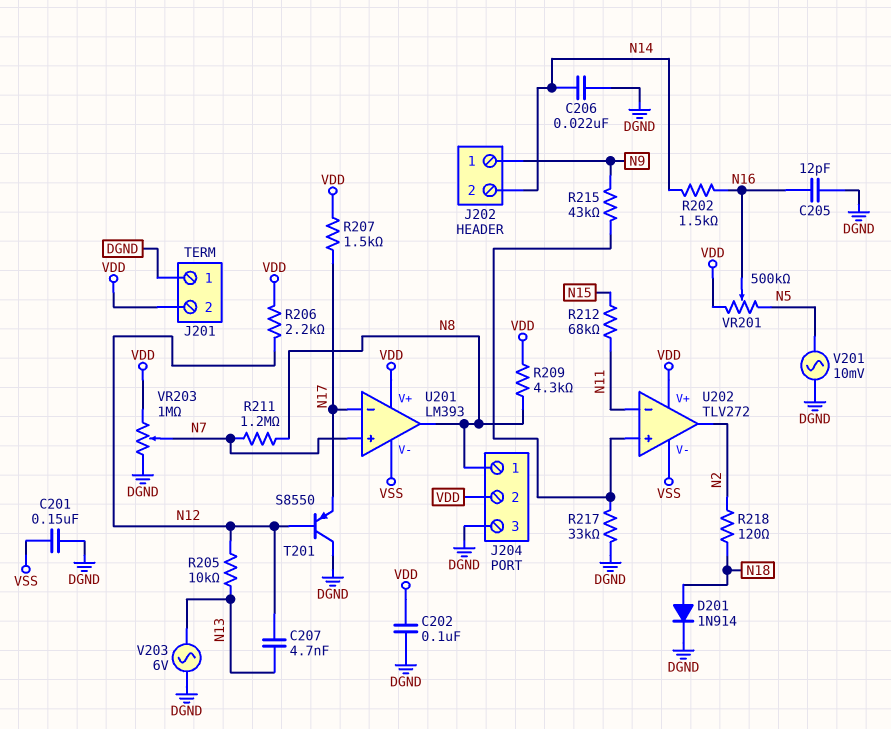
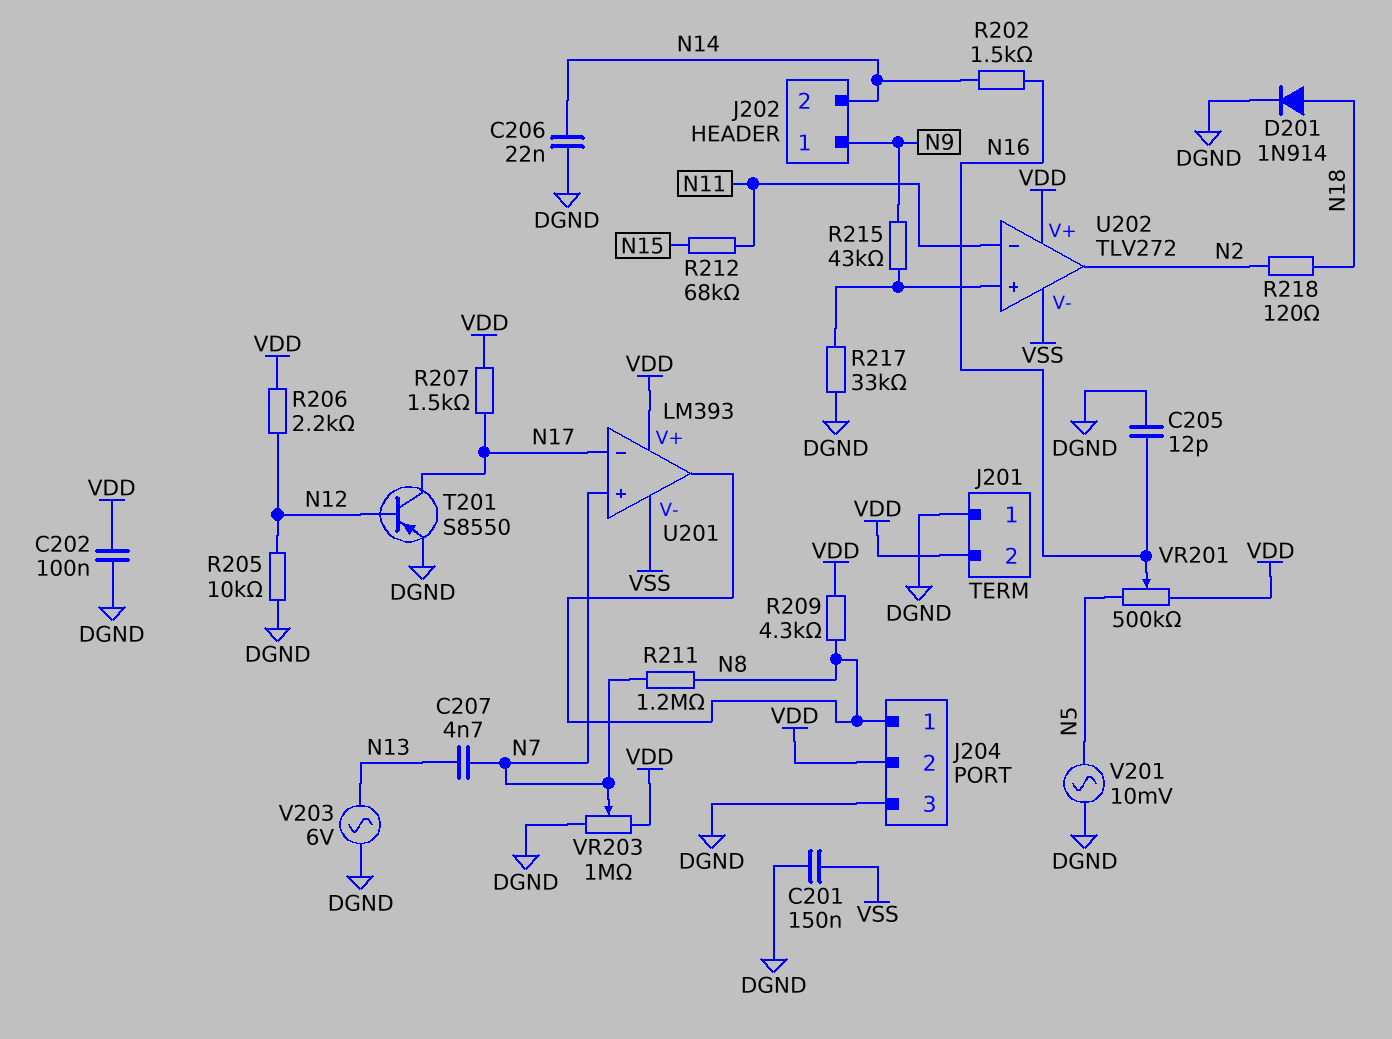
C207: 4.7nF (N12, N13) -> 4.7nF (N7, N13)
R205: 10k (N12, N13) -> 10k (DGND, N12)
T201: PNP S8550 (B N12, C DGND, E N17) -> PNP S8550 (B N12, C N17, E DGND)

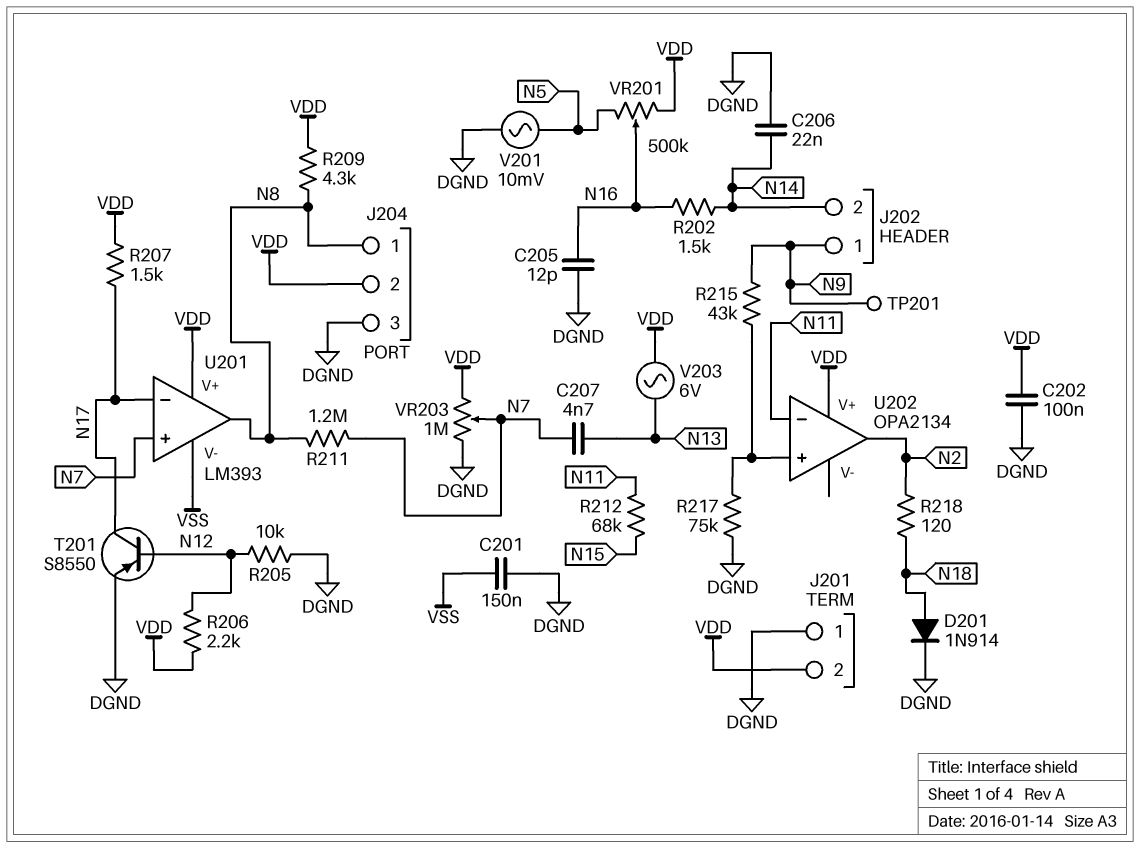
R217: 33k (DGND, U202/in+) -> 75k (DGND, U202/in+)
TP201: none -> test point (N9)
U202: TLV272 -> OPA2134
U202 pin V-: VSS -> none
V203: AC 6V (DGND, N13) -> AC 6V (N13, VDD)

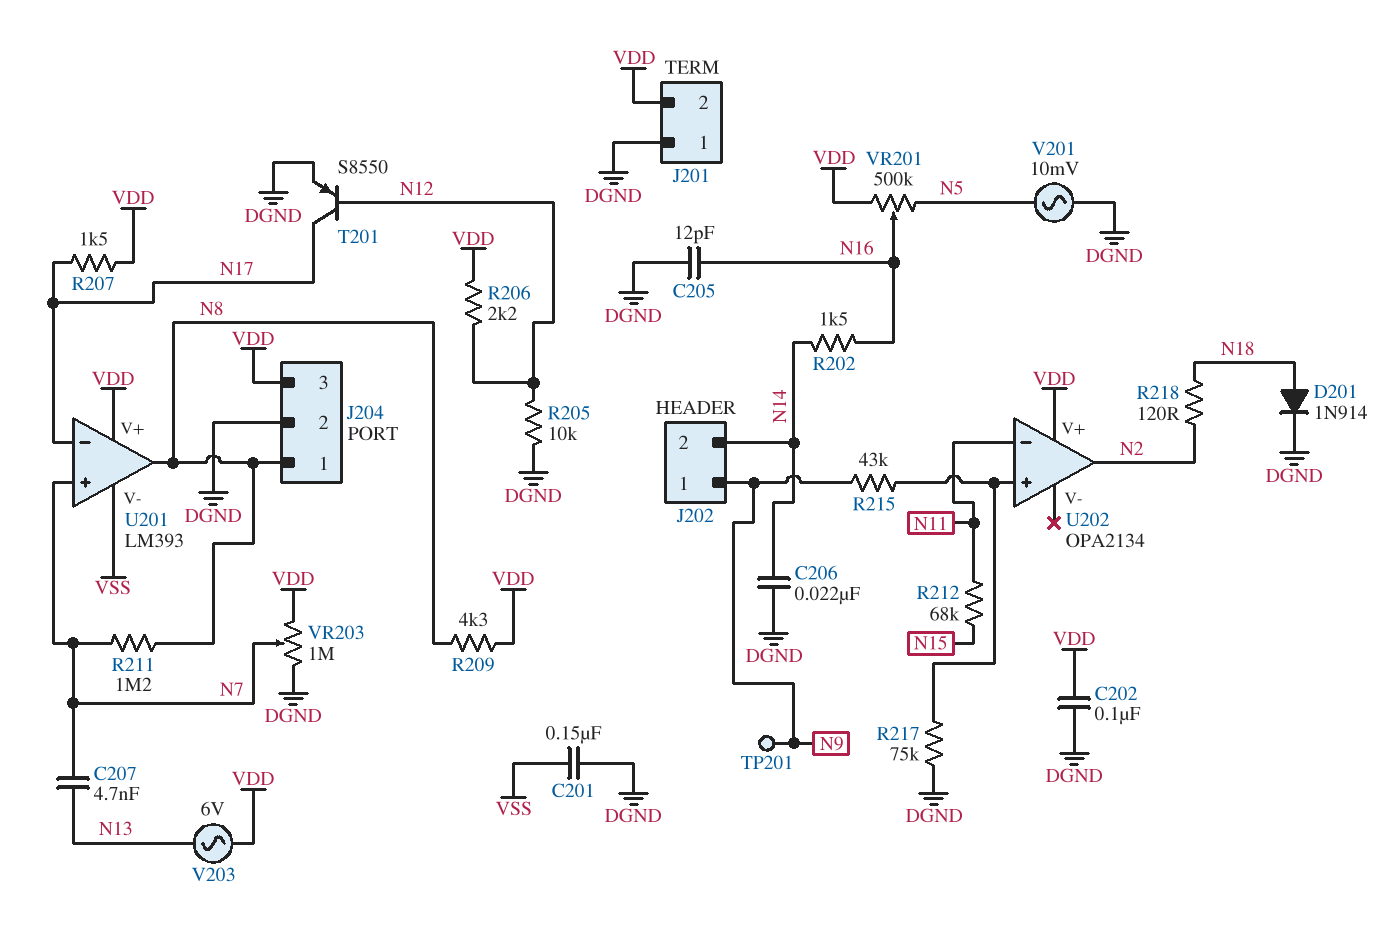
J204 pin 2: VDD -> DGND
J204 pin 3: DGND -> VDD

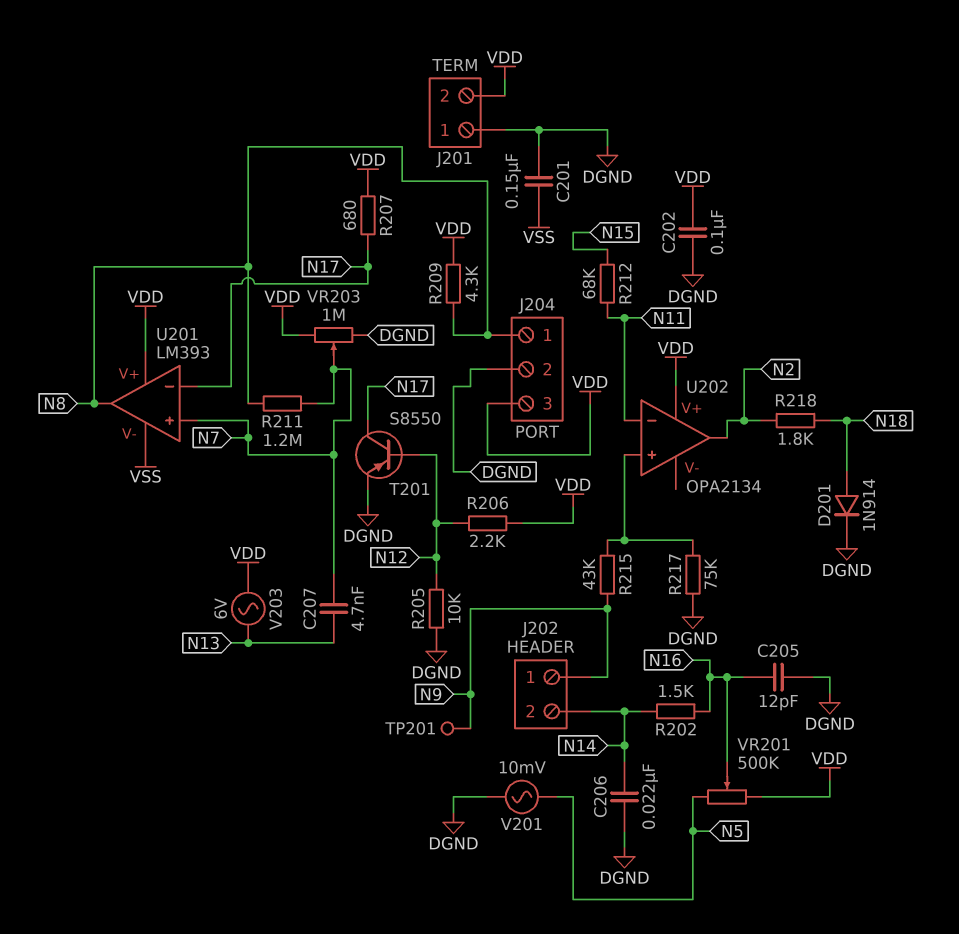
R207: 1.5k (N17, VDD) -> 680 (N17, VDD)
R218: 120 (N2, N18) -> 1.8k (N2, N18)

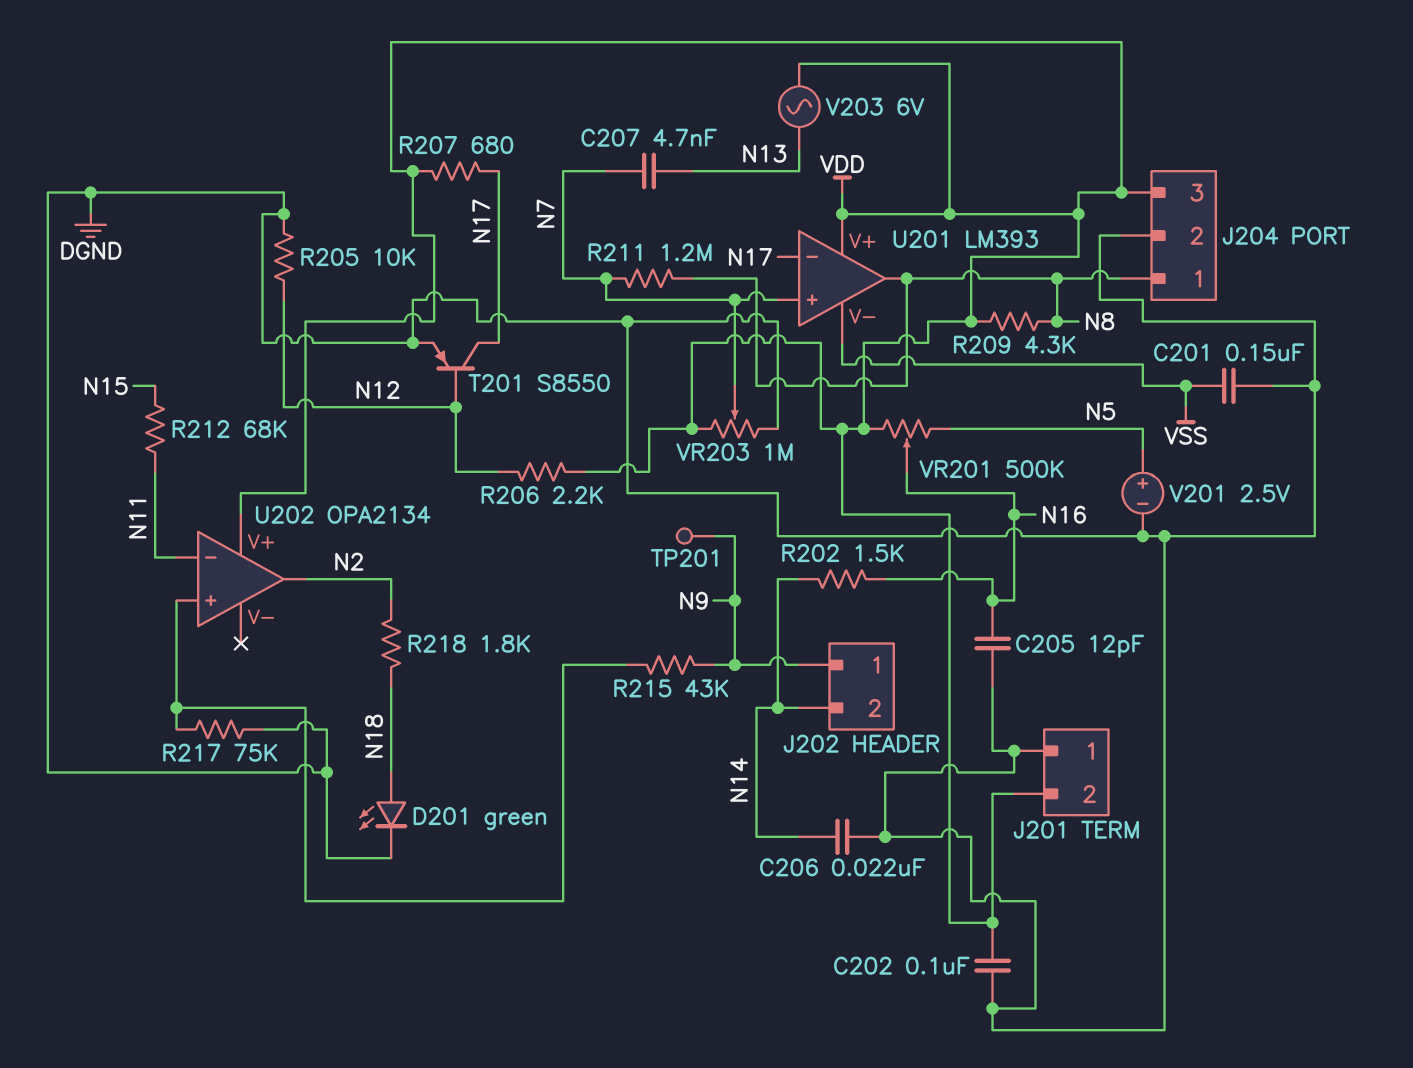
D201: diode 1N914 (A N18, K DGND) -> LED green (A N18, K DGND)
V201: AC 10mV (DGND, N5) -> 2.5V (plus N5, minus DGND)

